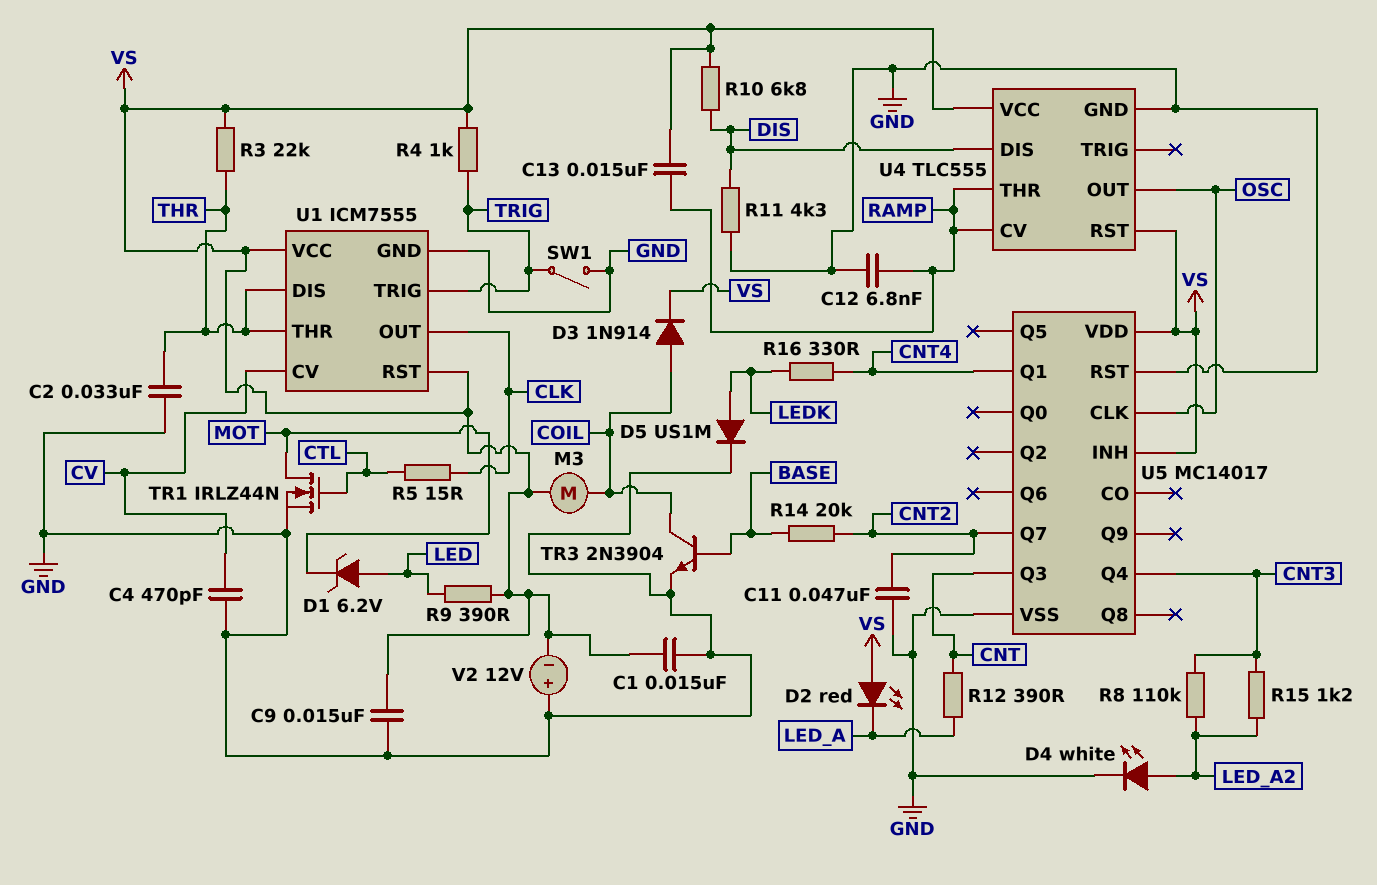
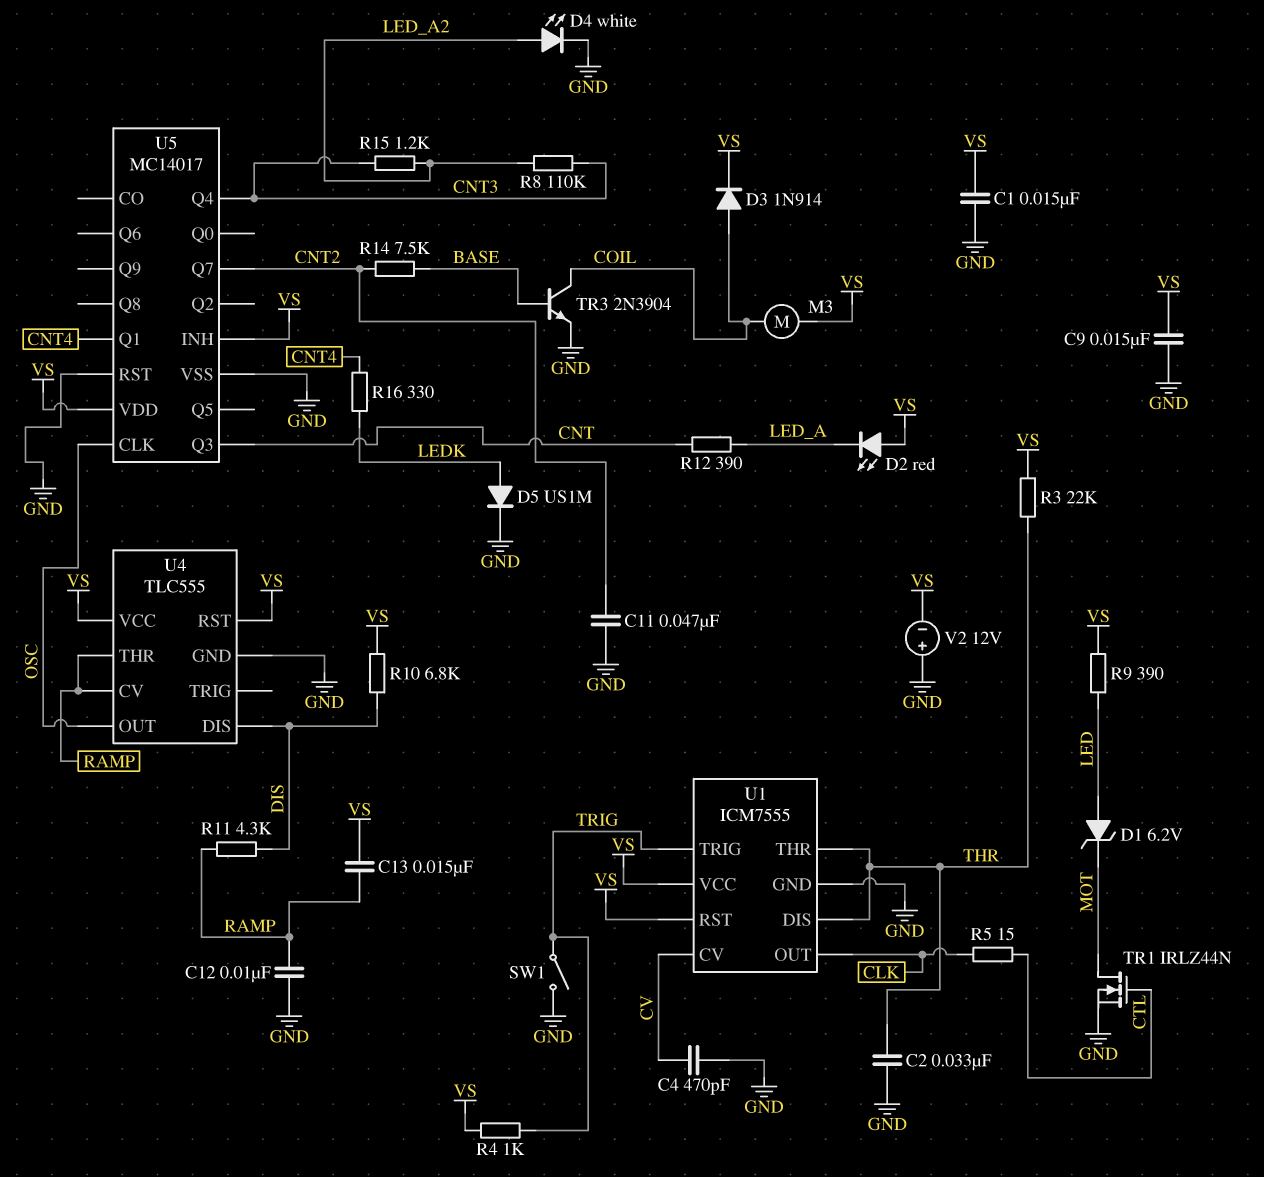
C12: 6.8nF (GND, RAMP) -> 10nF (GND, RAMP)
R11: 4.3k (DIS, GND) -> 4.3k (DIS, RAMP)
R14: 20k (BASE, CNT2) -> 7.5k (BASE, CNT2)

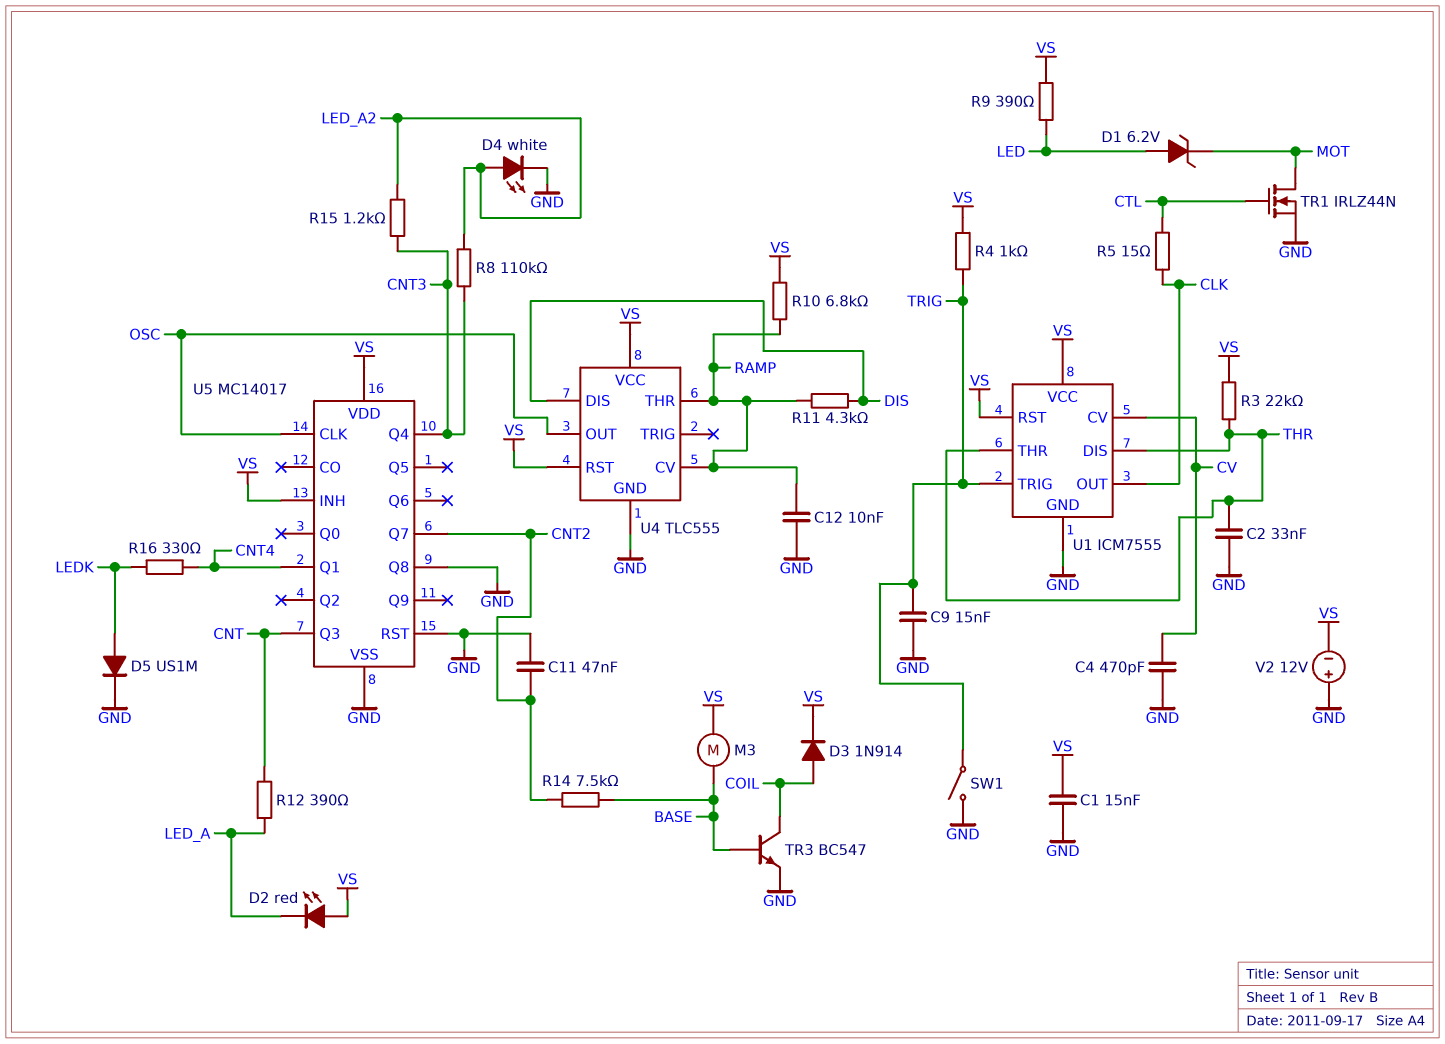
C9: 15nF (GND, VS) -> 15nF (GND, TRIG)
C13: 15nF (RAMP, VS) -> none
M3: motor (COIL, VS) -> motor (BASE, VS)
R10: 6.8k (DIS, VS) -> 6.8k (RAMP, VS)
TR3: NPN 2N3904 (B BASE, C COIL, E GND) -> NPN BC547 (B BASE, C COIL, E GND)
U5 pin Q8: none -> GND

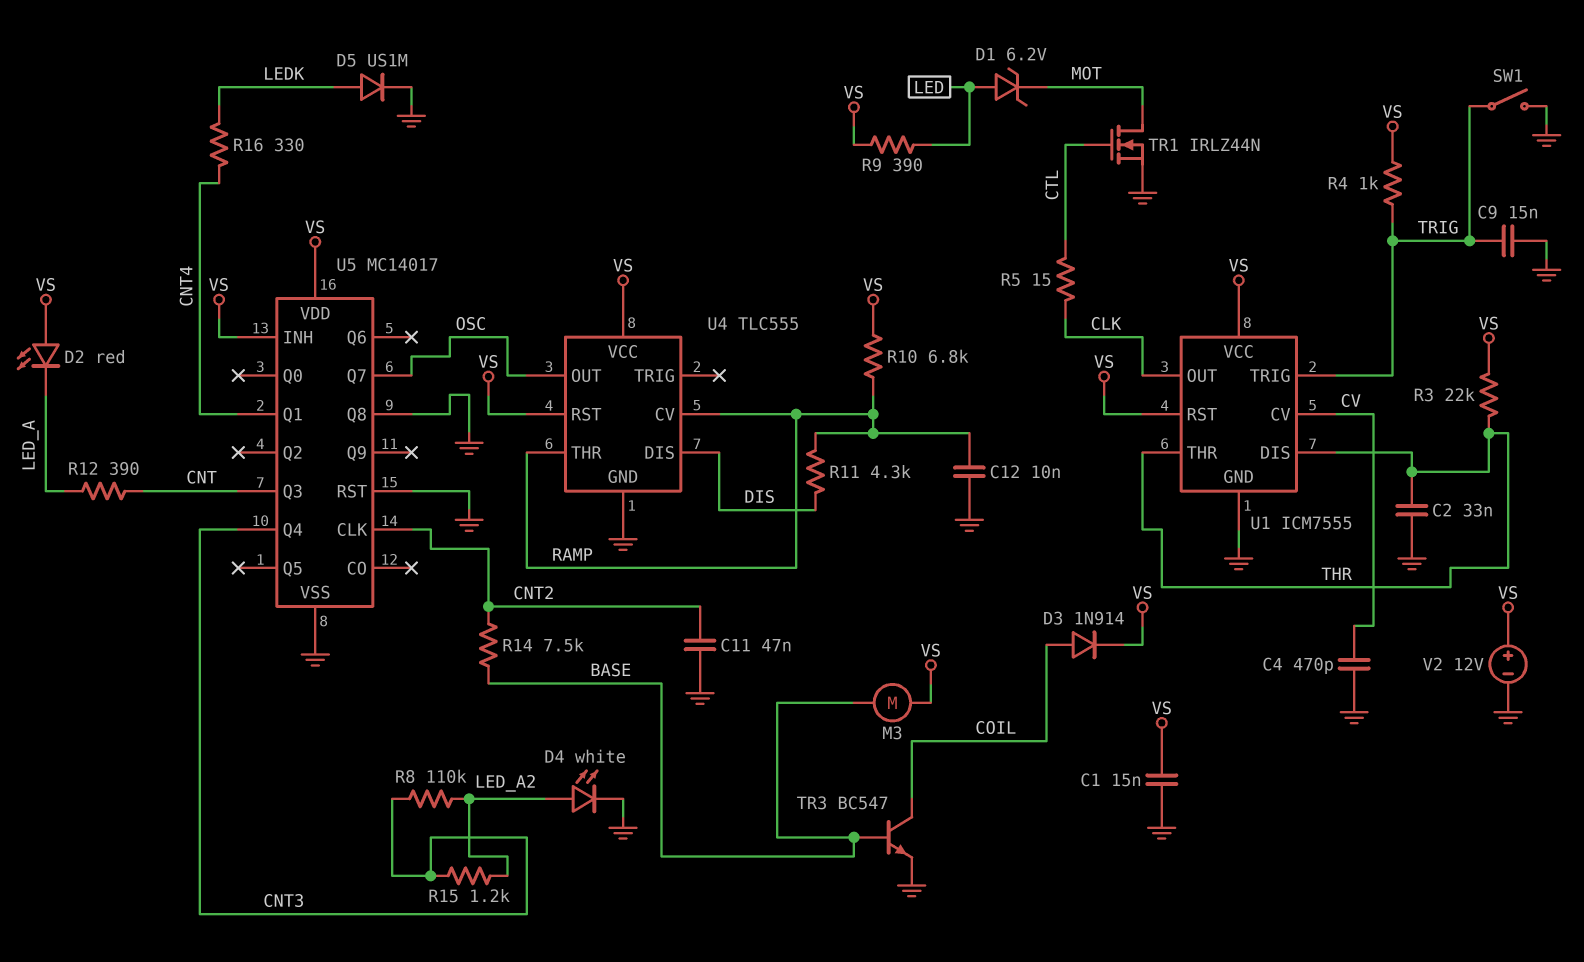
U5 pin CLK: OSC -> CNT2
U5 pin Q7: CNT2 -> OSC
V2: 12V (plus GND, minus VS) -> 12V (plus VS, minus GND)

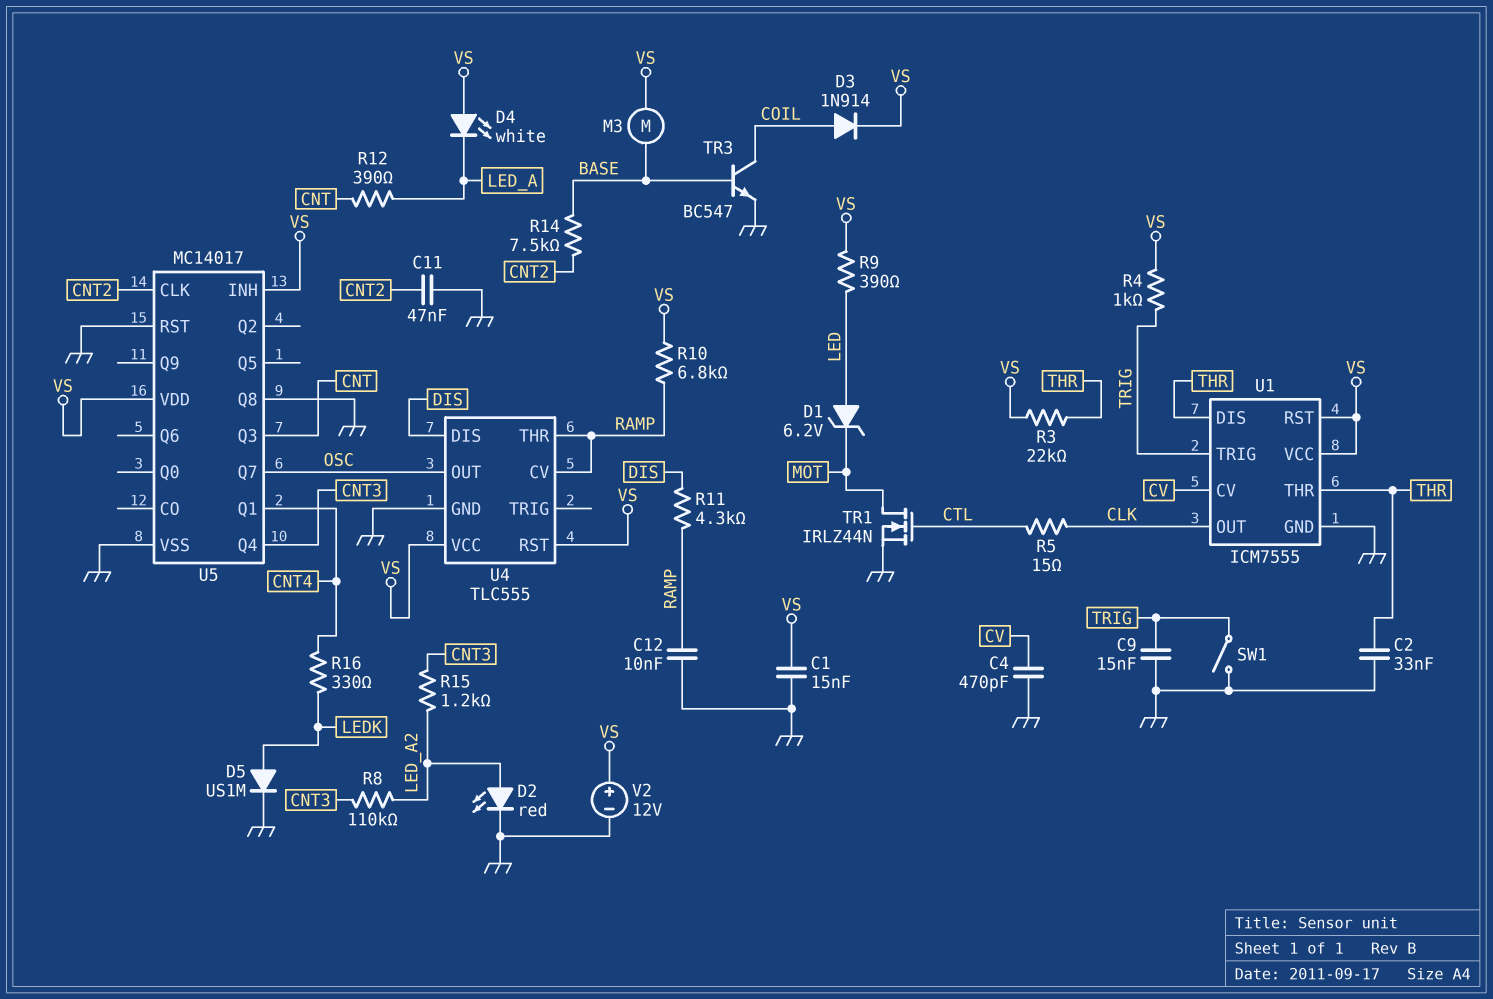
D2: LED red (A VS, K LED_A) -> LED red (A LED_A2, K GND)
D4: LED white (A LED_A2, K GND) -> LED white (A VS, K LED_A)

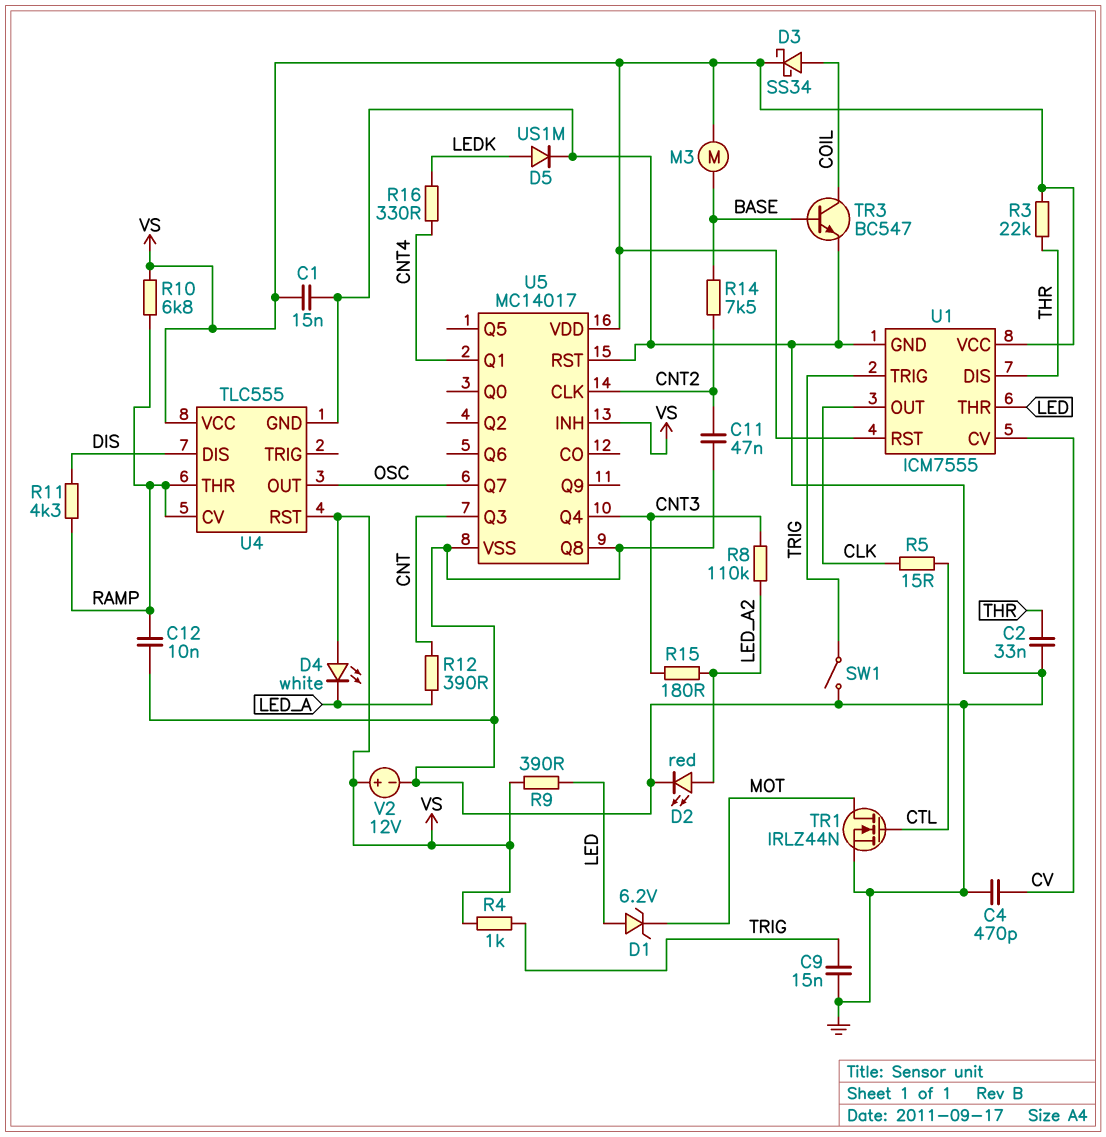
D3: diode 1N914 (A COIL, K VS) -> schottky SS34 (A COIL, K VS)
R15: 1.2k (CNT3, LED_A2) -> 180 (CNT3, LED_A2)
U1 pin THR: THR -> LED

